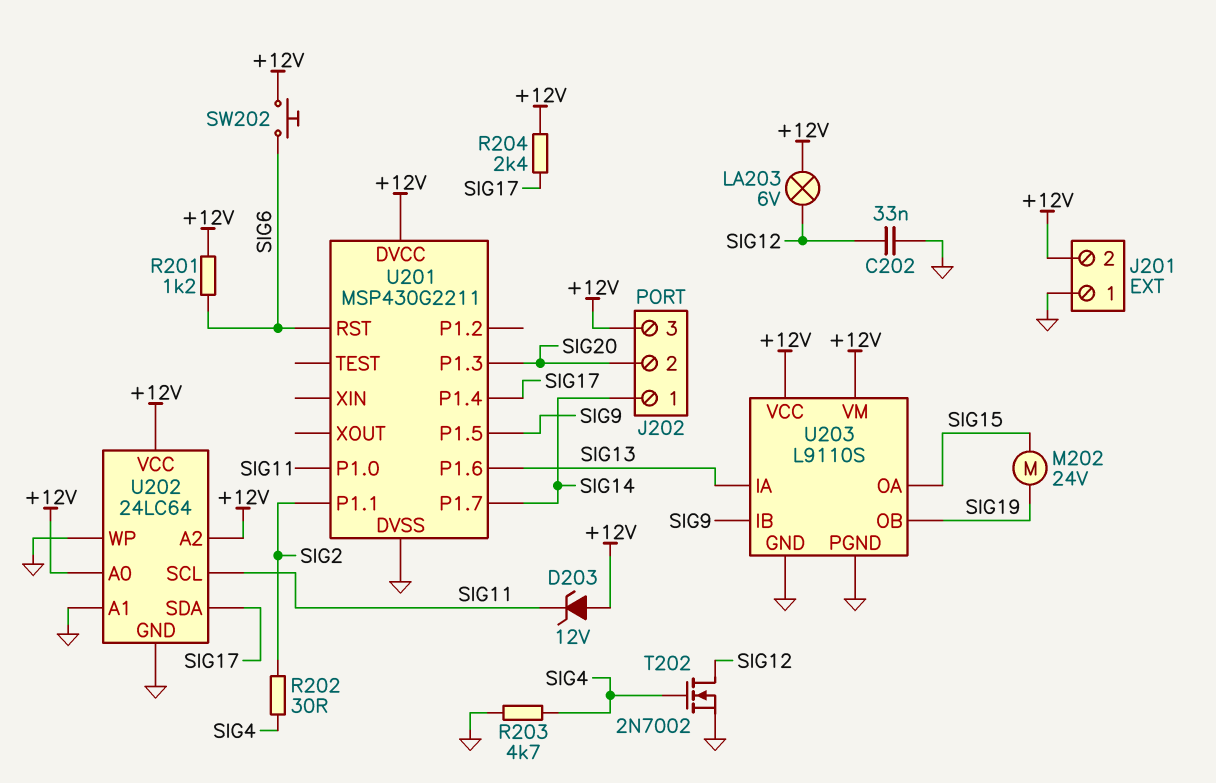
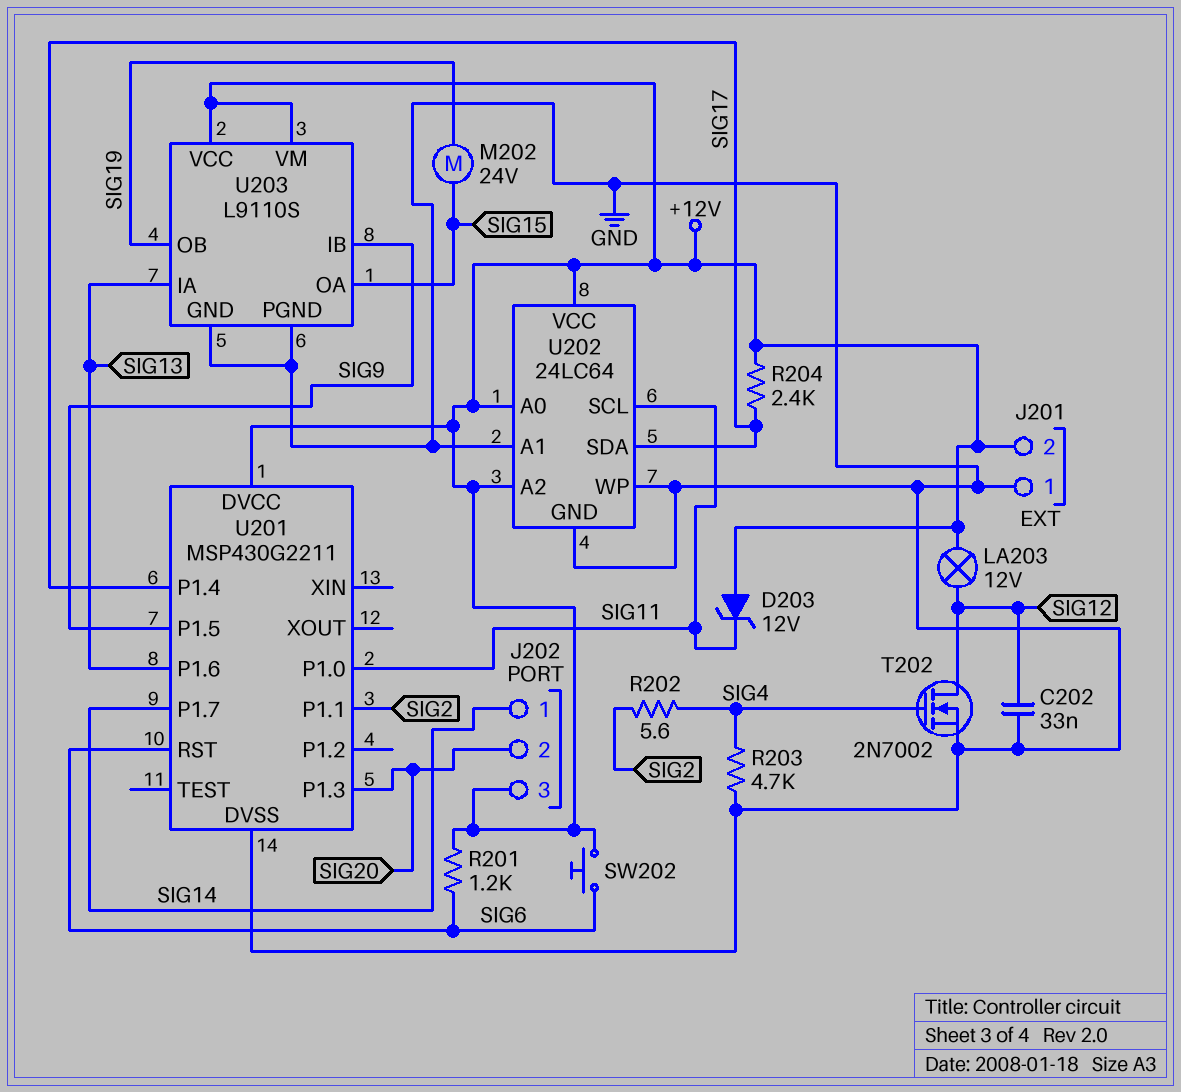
LA203: lamp 6V (+12V, SIG12) -> lamp 12V (+12V, SIG12)
R202: 30 (SIG2, SIG4) -> 5.6 (SIG2, SIG4)

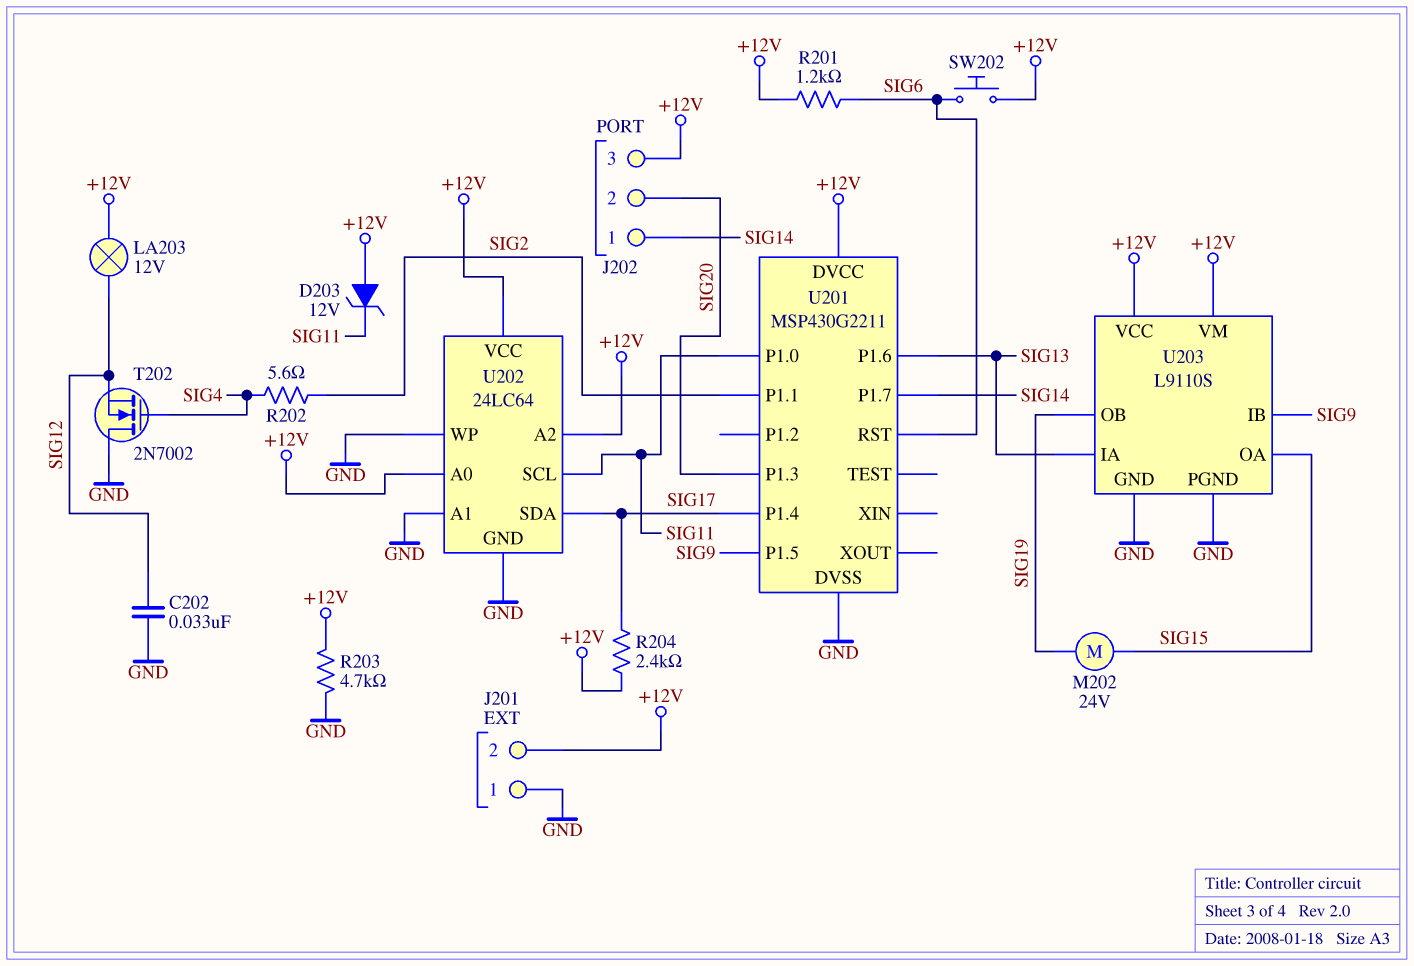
R203: 4.7k (GND, SIG4) -> 4.7k (+12V, GND)
T202: NMOS 2N7002 (G SIG4, D SIG12, S GND) -> NMOS 2N7002 (G SIG4, D GND, S SIG12)

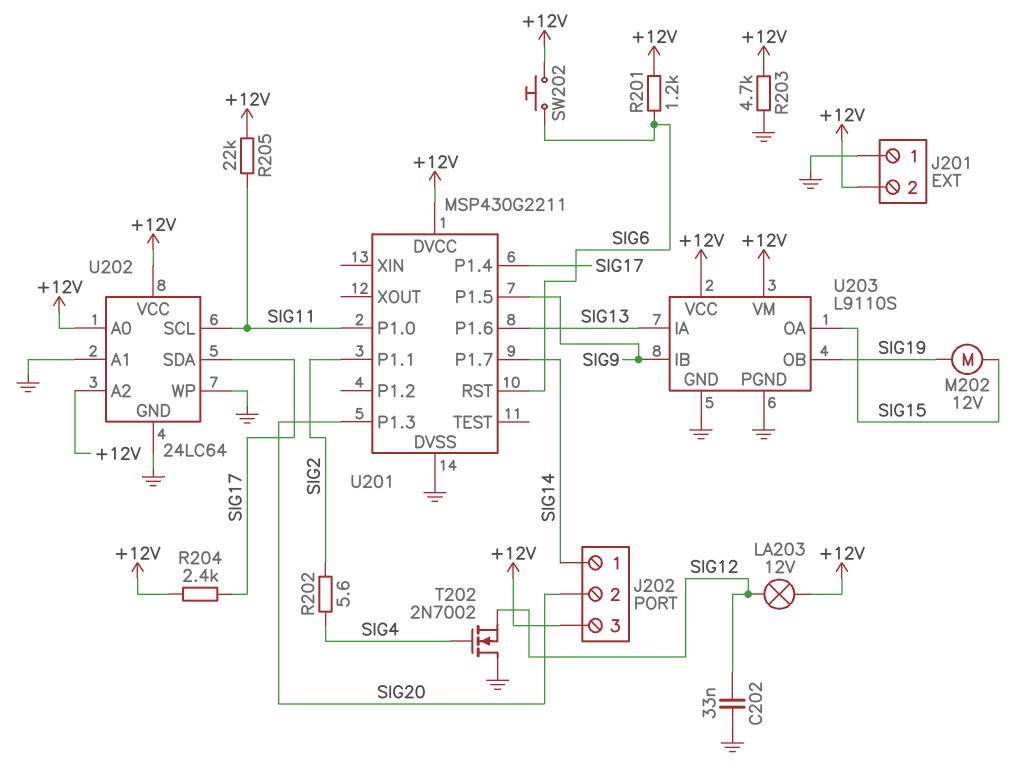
D203: zener 12V (A +12V, K SIG11) -> none
M202: motor 24V (SIG15, SIG19) -> motor 12V (SIG15, SIG19)
R205: none -> 22k (+12V, SIG11)

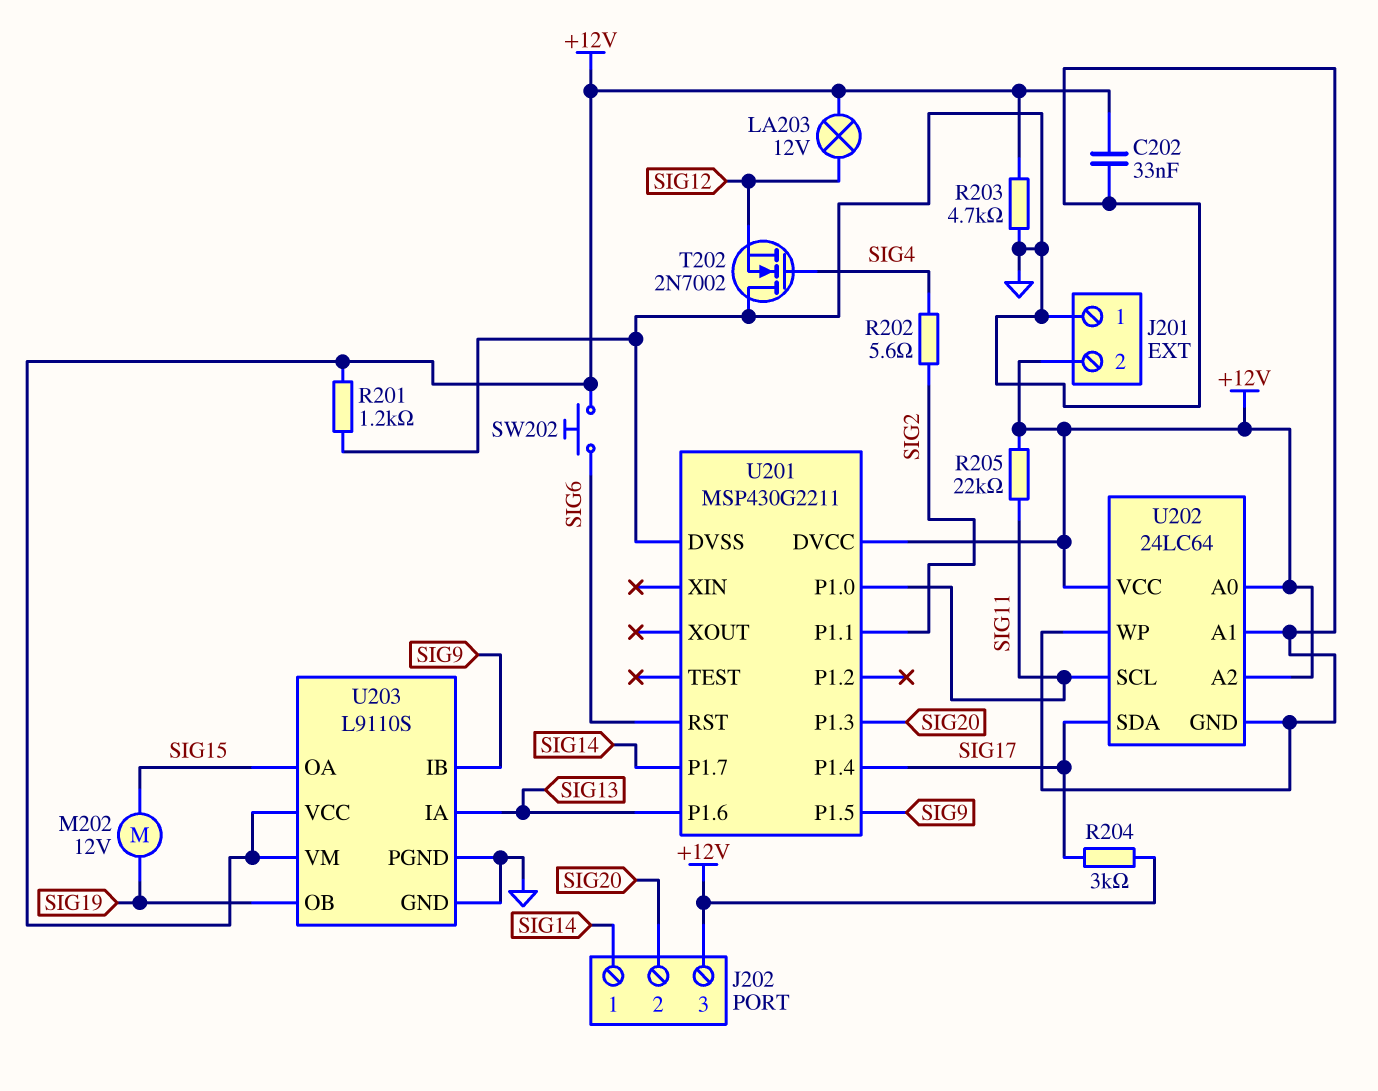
C202: 33nF (GND, SIG12) -> 33nF (+12V, GND)
R201: 1.2k (+12V, SIG6) -> 1.2k (+12V, GND)
R204: 2.4k (+12V, SIG17) -> 3k (+12V, SIG17)

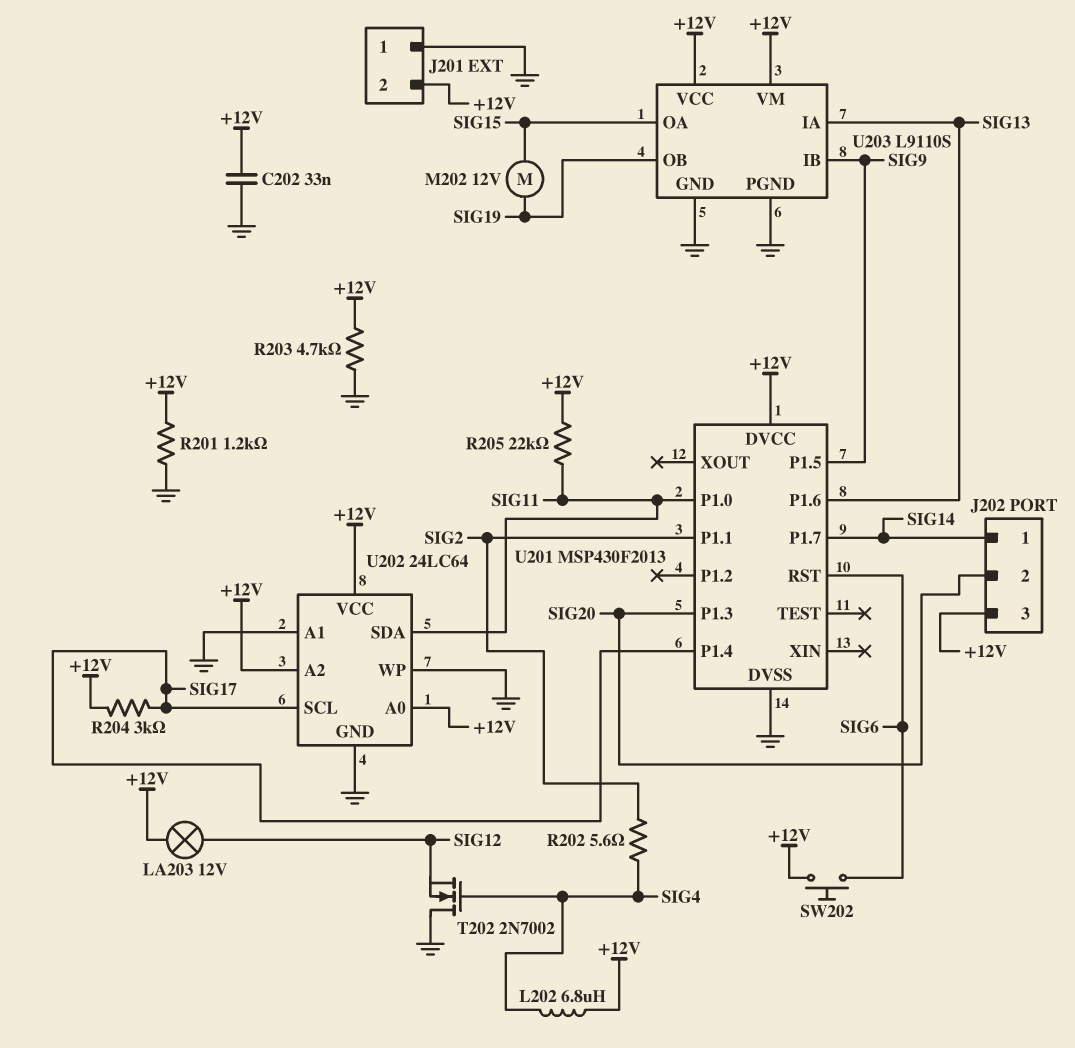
L202: none -> 6.8uH (+12V, SIG4)
U201: MSP430G2211 -> MSP430F2013
U202 pin SCL: SIG11 -> SIG17
U202 pin SDA: SIG17 -> SIG11

